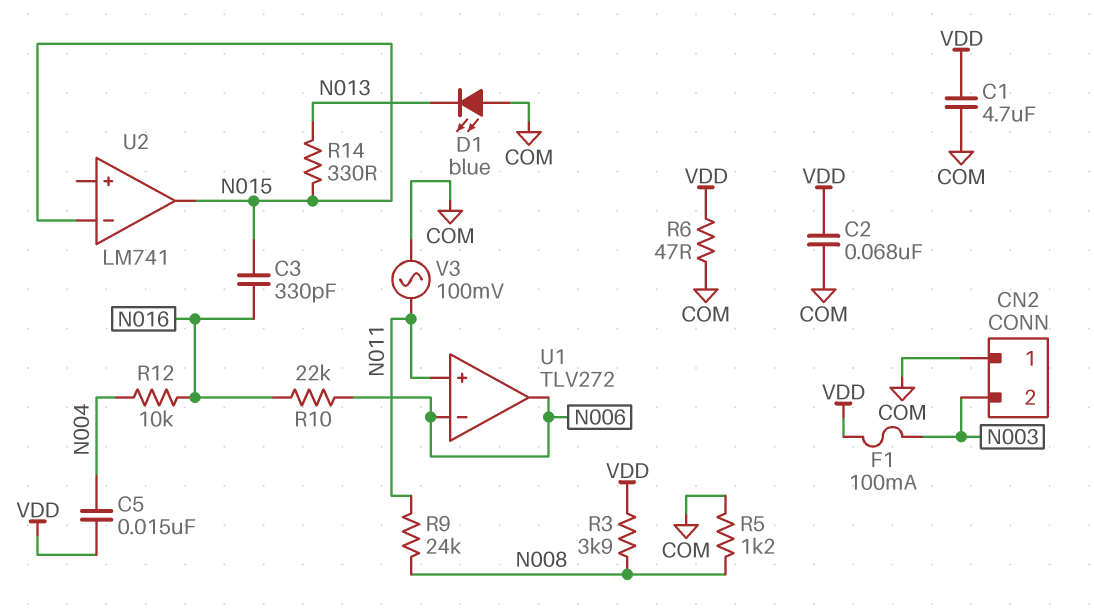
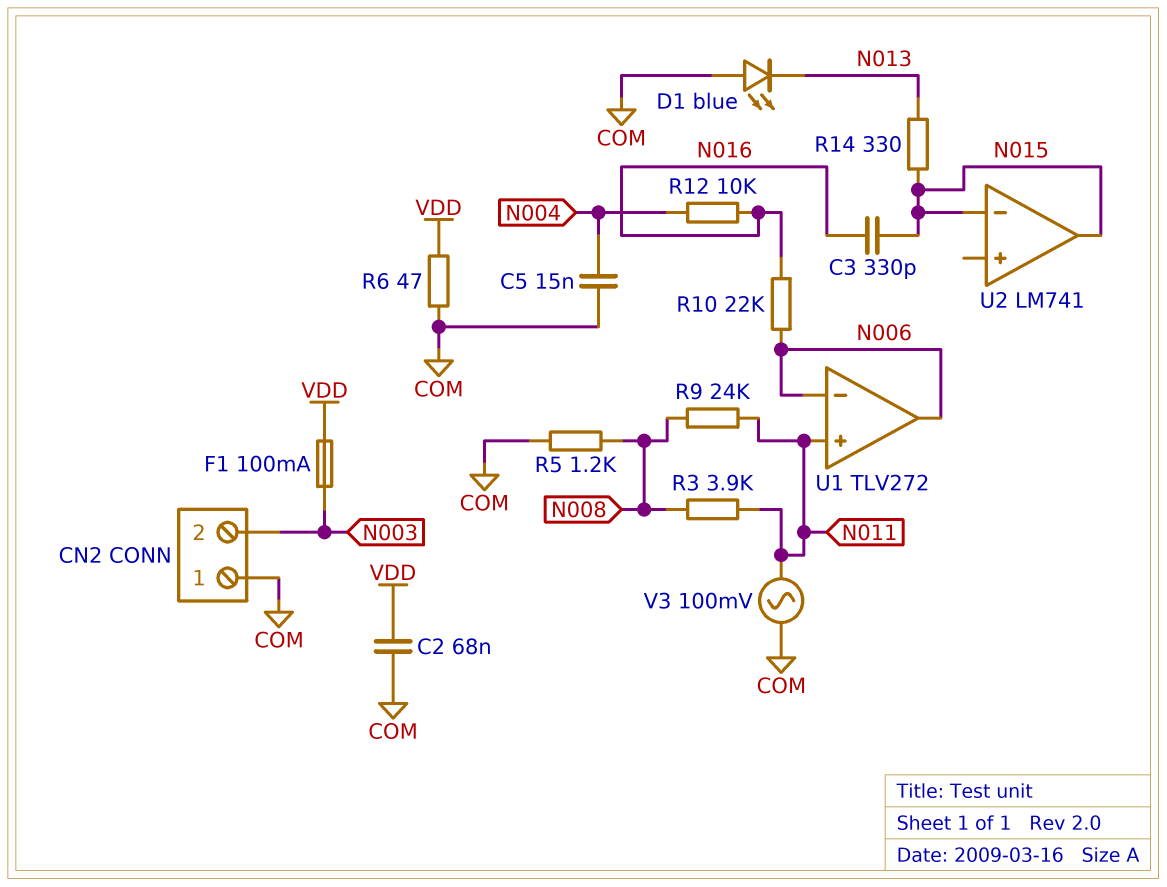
C1: 4.7uF (COM, VDD) -> none
C5: 15nF (N004, VDD) -> 15nF (COM, N004)
R3: 3.9k (N008, VDD) -> 3.9k (N008, N011)

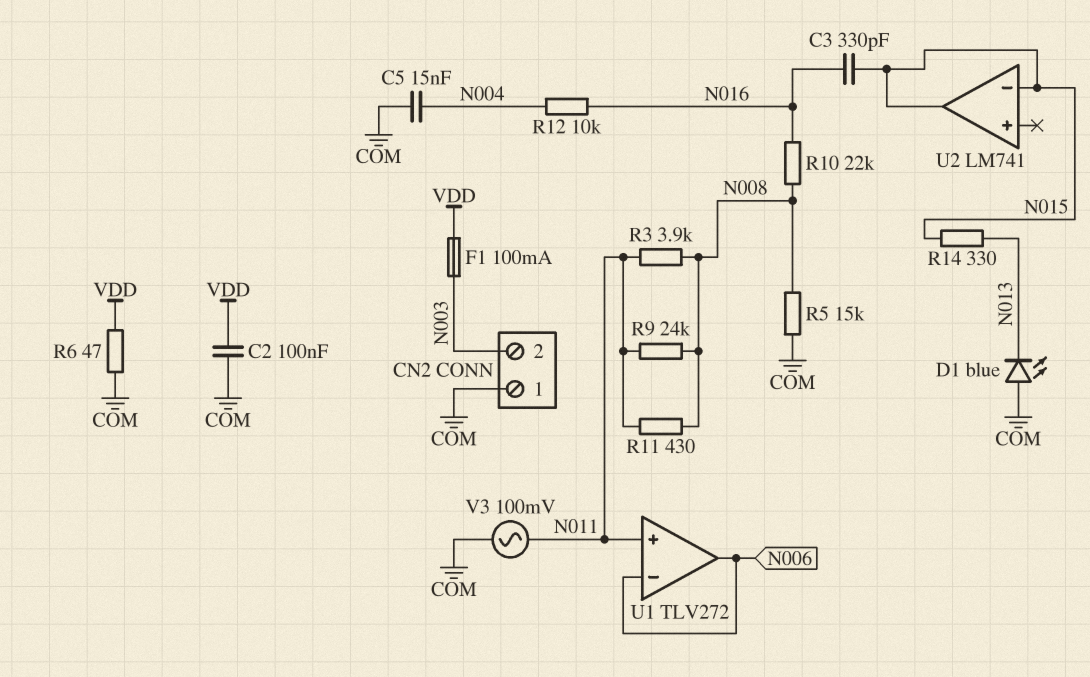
C2: 68nF (COM, VDD) -> 100nF (COM, VDD)
R5: 1.2k (COM, N008) -> 15k (COM, N008)
R10: 22k (N006, N016) -> 22k (N008, N016)
R11: none -> 430 (N008, N011)

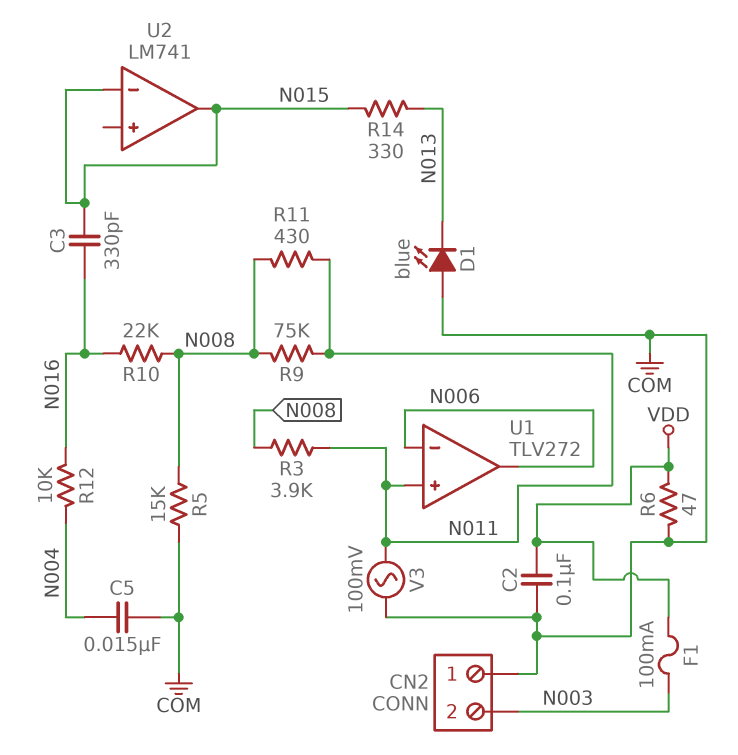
R9: 24k (N008, N011) -> 75k (N008, N011)

